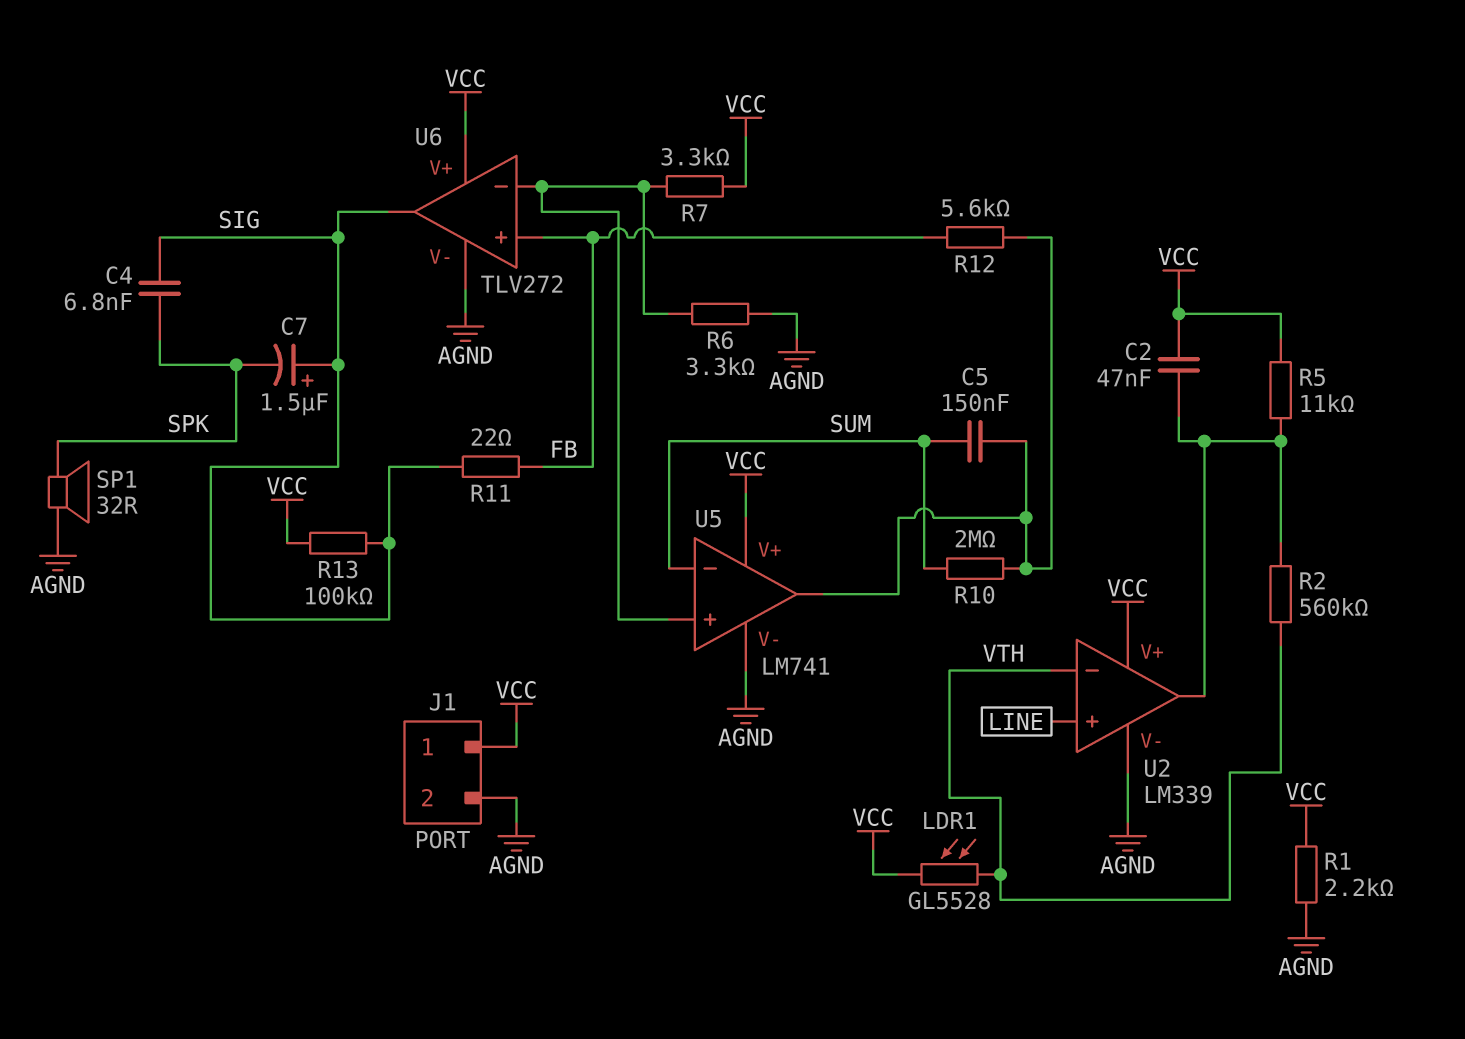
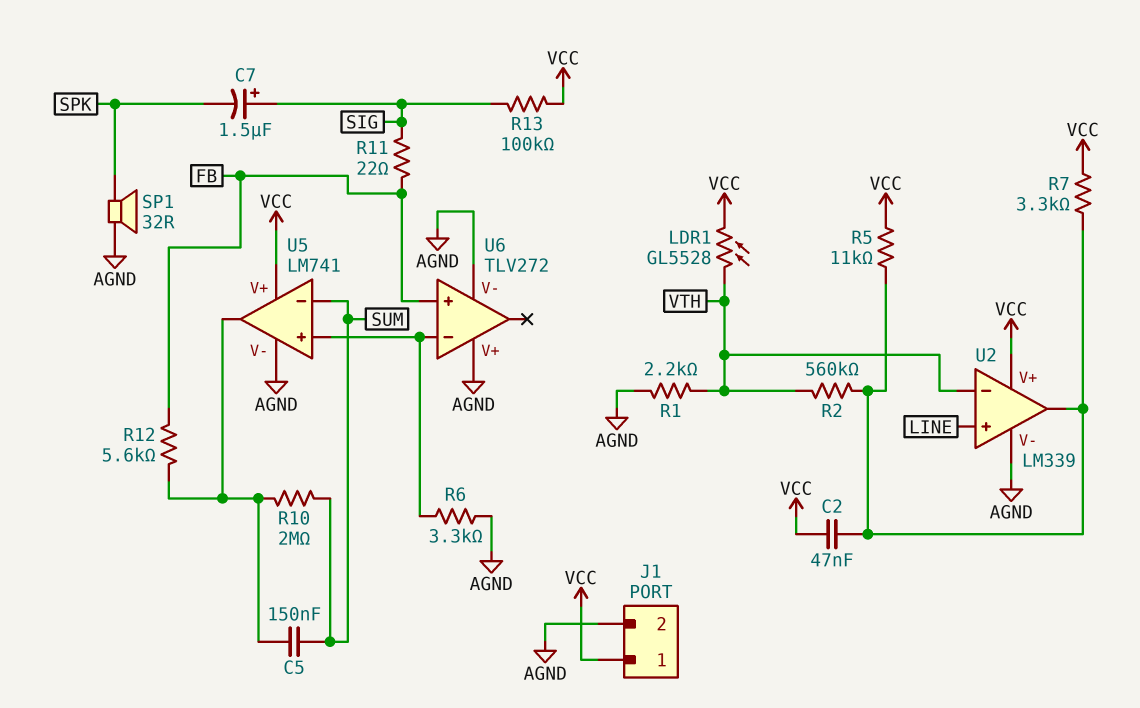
C4: 6.8nF (SIG, SPK) -> none
R1: 2.2k (AGND, VCC) -> 2.2k (AGND, VTH)
R7: 3.3k (U5/in+, VCC) -> 3.3k (U2/out, VCC)
U6 pin V+: VCC -> AGND
U6 pin out: SIG -> none

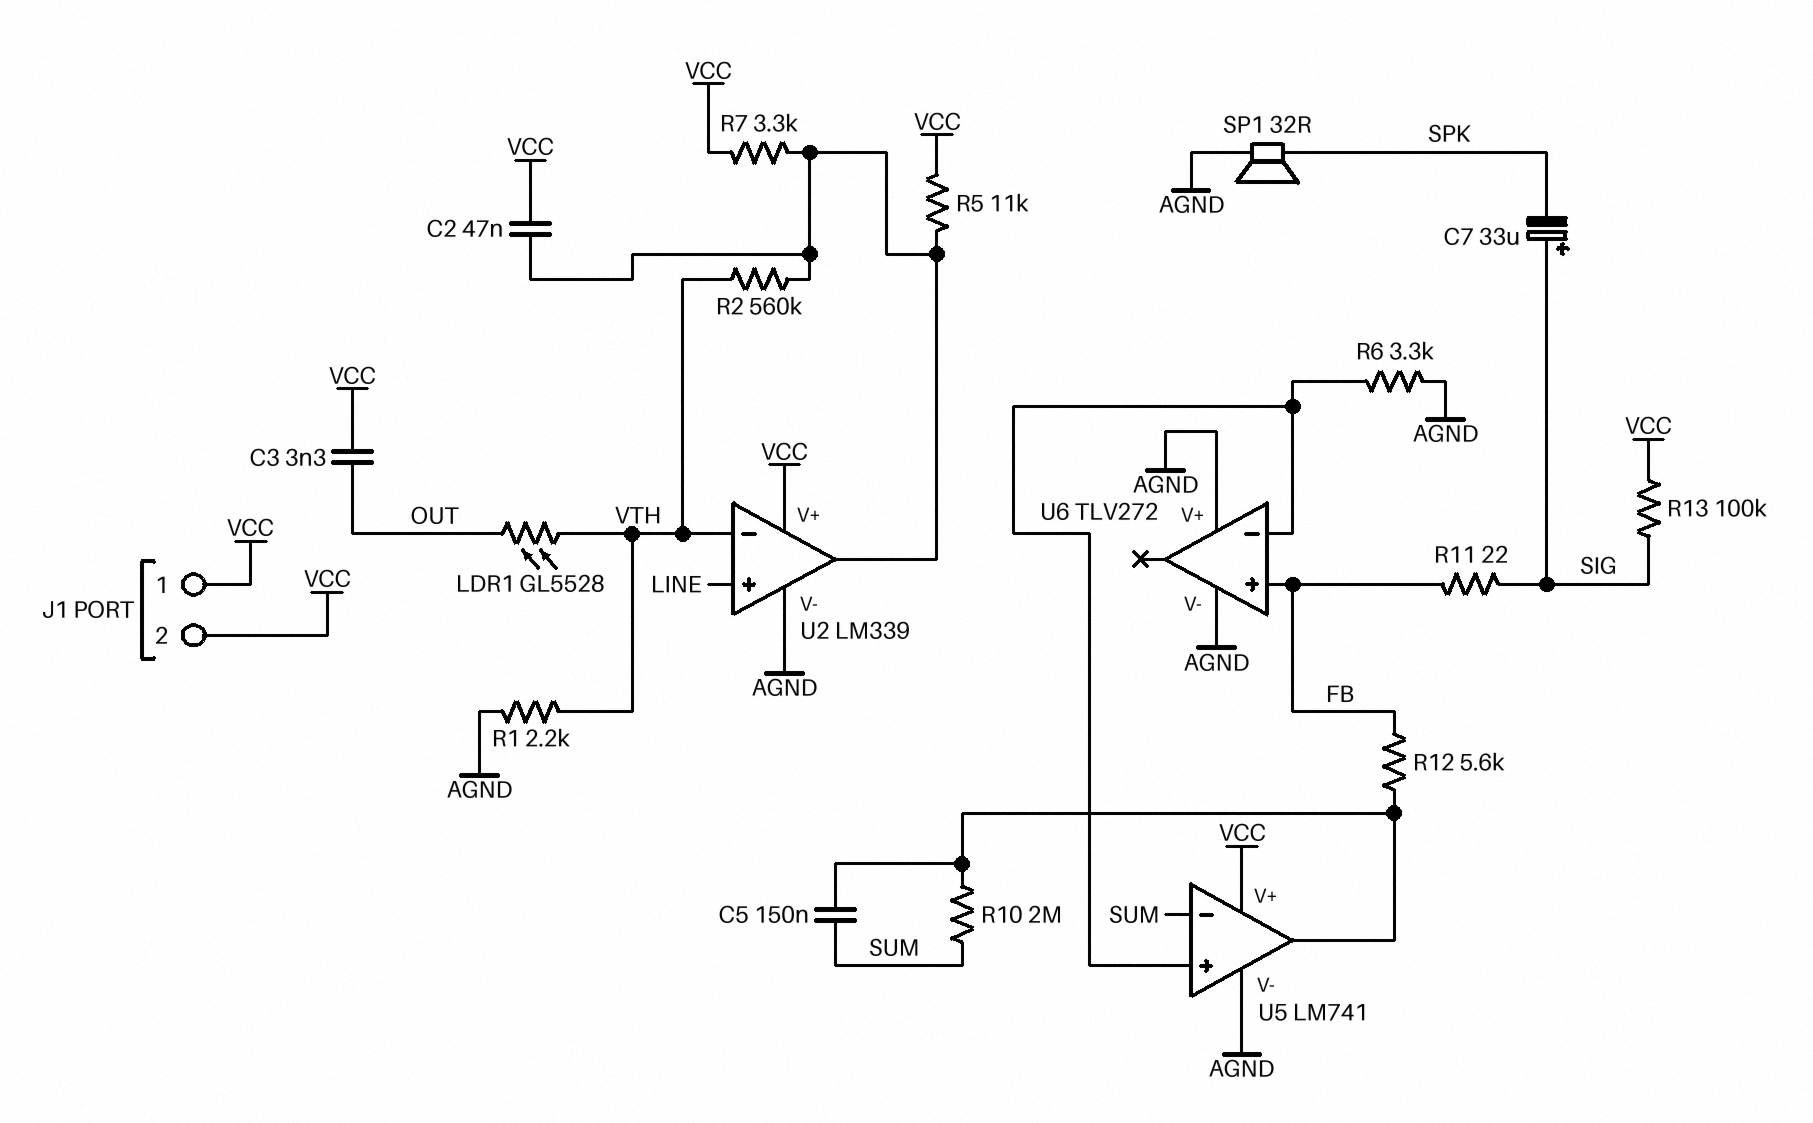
C3: none -> 3.3nF (OUT, VCC)
C7: 1.5uF (plus SIG, minus SPK) -> 33uF (plus SIG, minus SPK)
J1 pin 2: AGND -> VCC
LDR1: GL5528 (VCC, VTH) -> GL5528 (OUT, VTH)

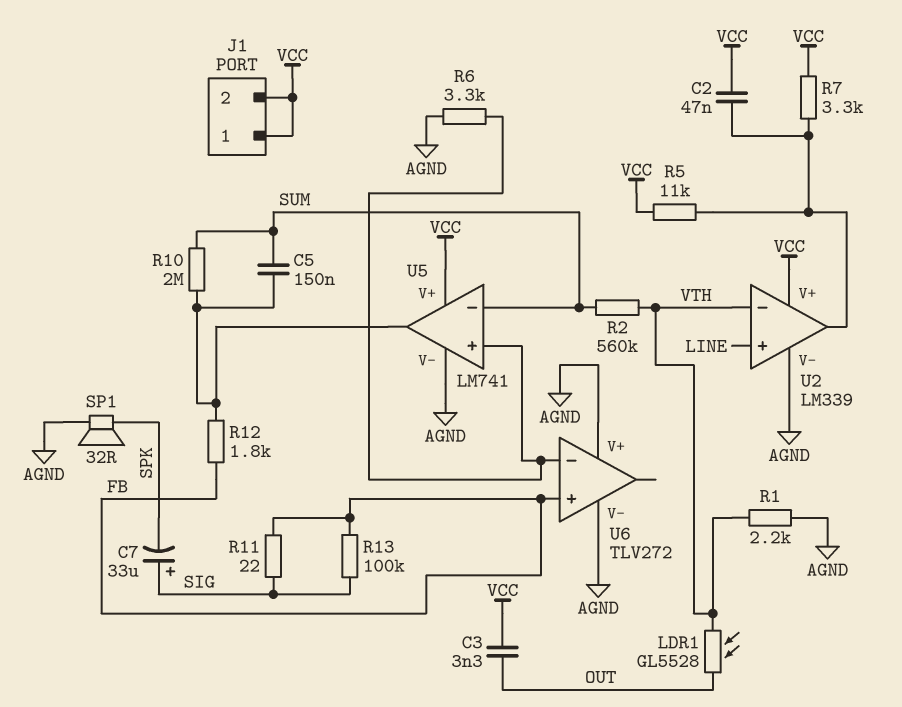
R2: 560k (U2/out, VTH) -> 560k (SUM, VTH)
R12: 5.6k (FB, U5/out) -> 1.8k (FB, U5/out)
R13: 100k (SIG, VCC) -> 100k (FB, SIG)

